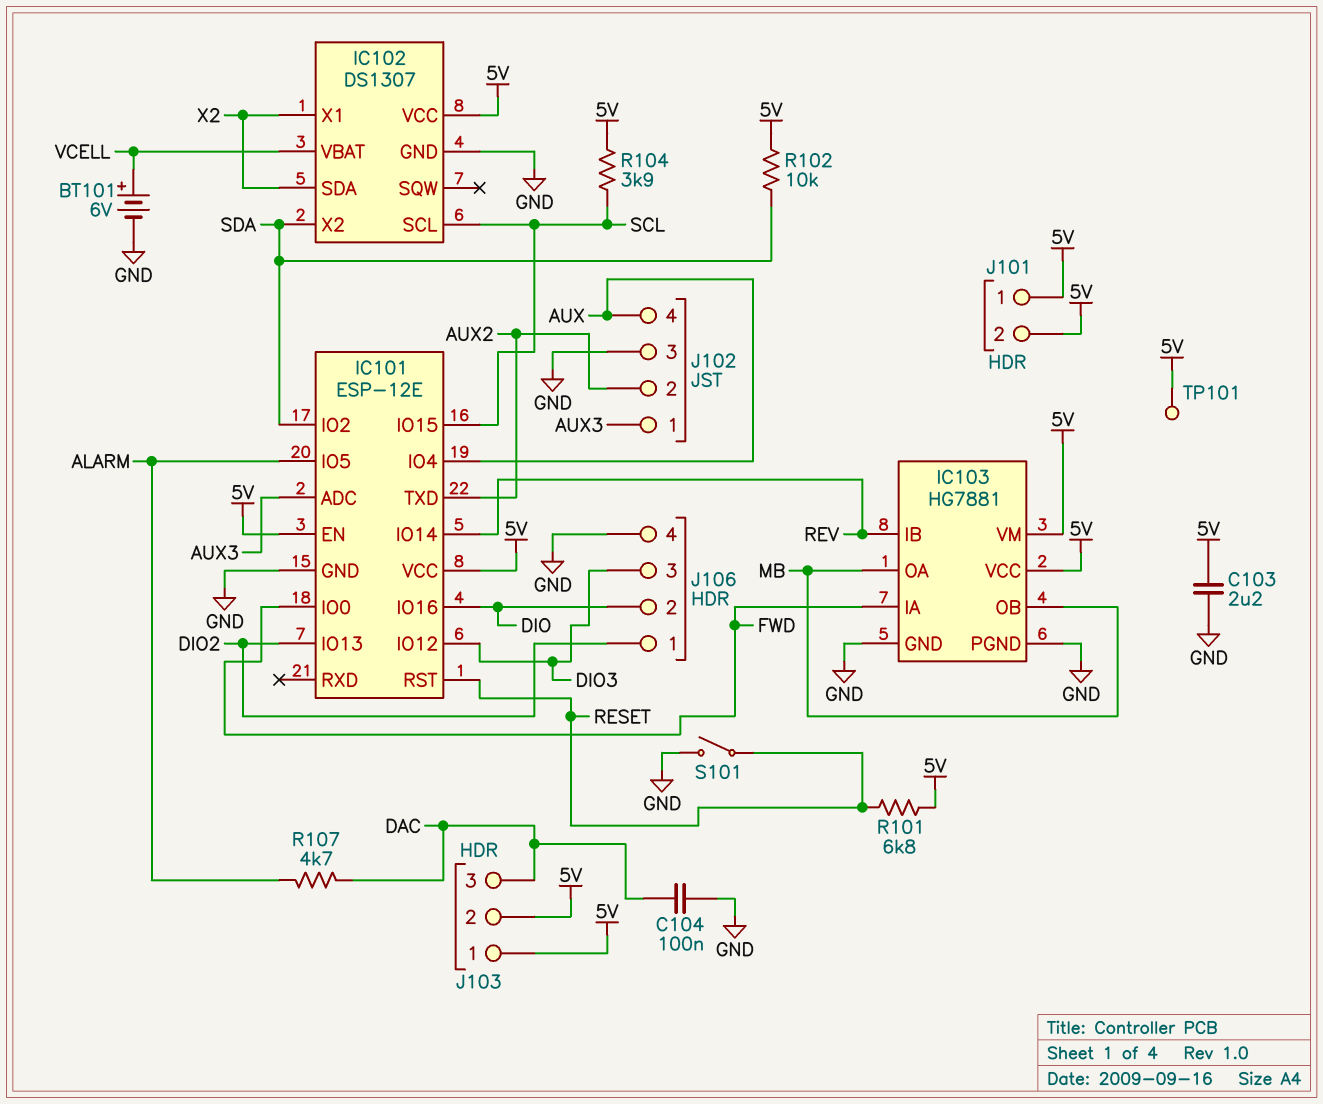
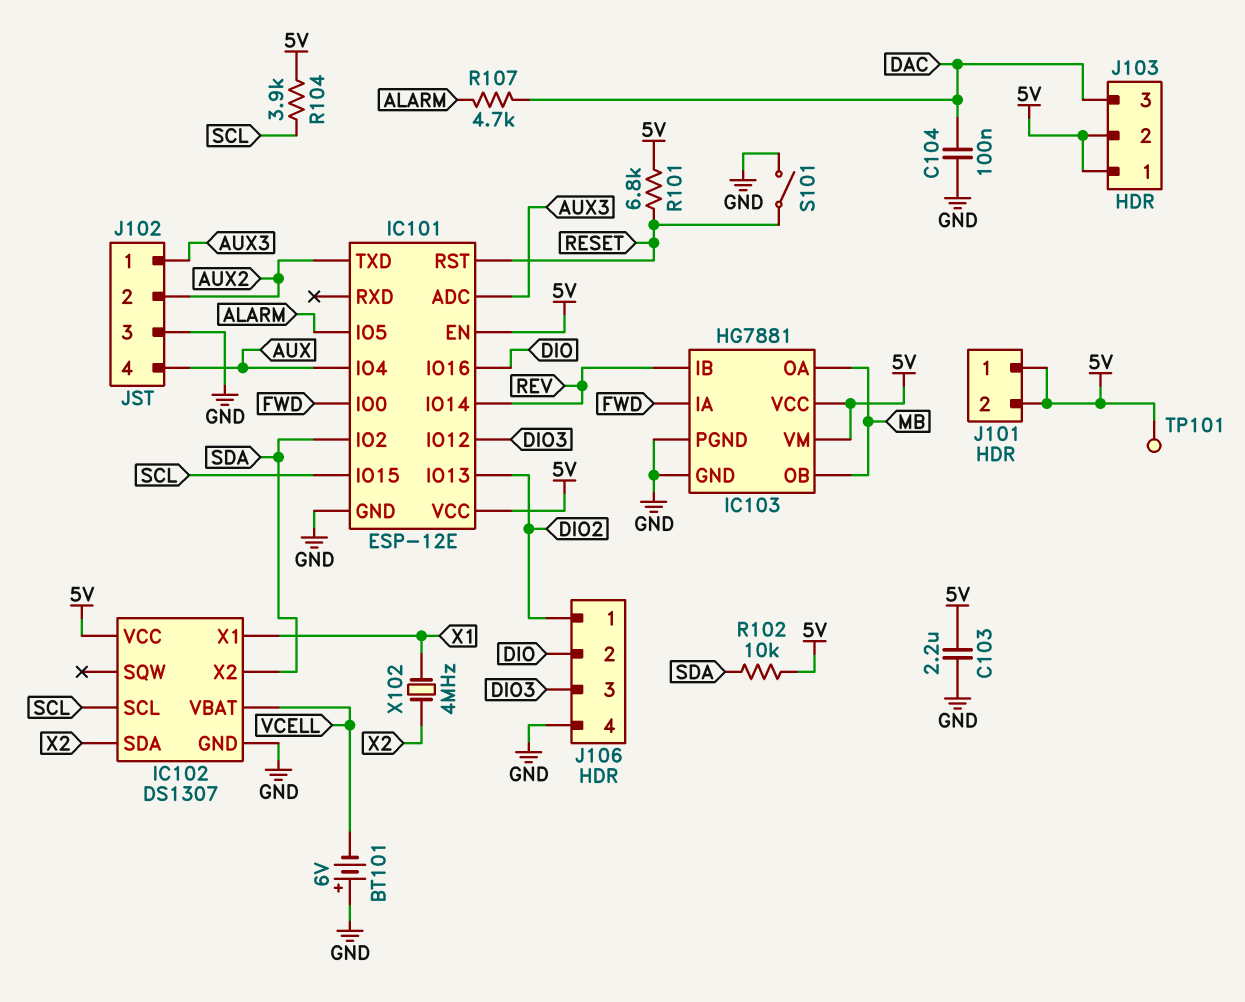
BT101: 6V (plus VCELL, minus GND) -> 6V (plus GND, minus VCELL)
IC102 pin X1: X2 -> X1
X102: none -> 4MHz (X1, X2)

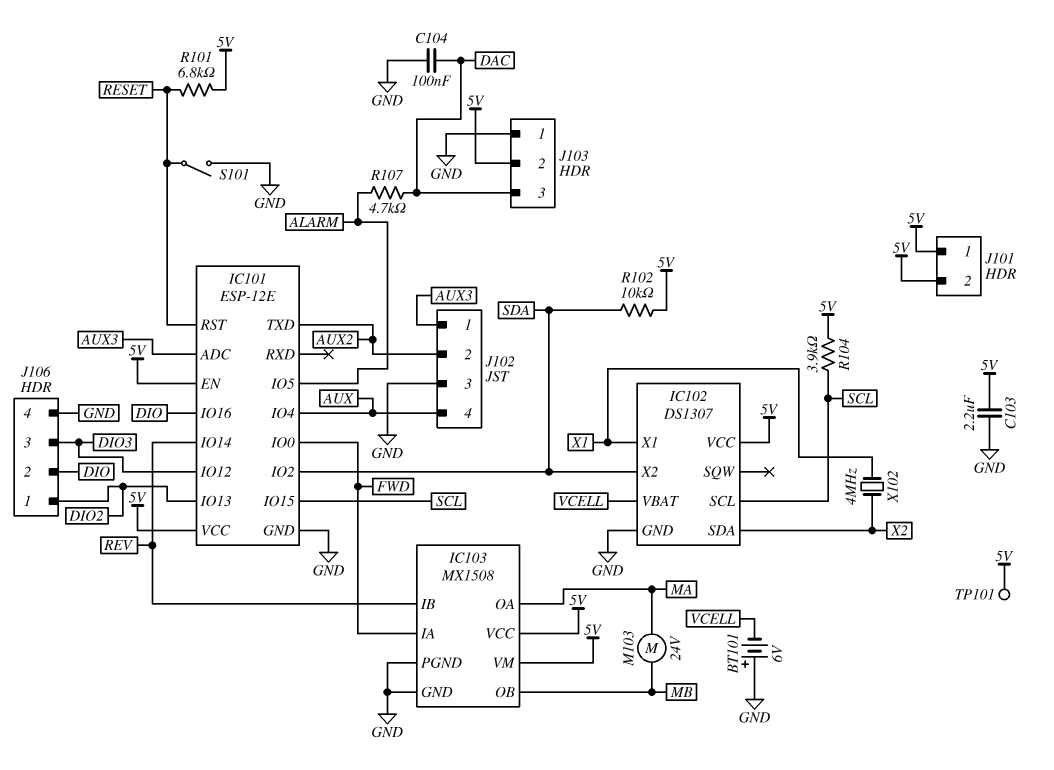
IC103: HG7881 -> MX1508
IC103 pin OA: MB -> MA
J103 pin 1: 5V -> GND
M103: none -> motor 24V (MA, MB)

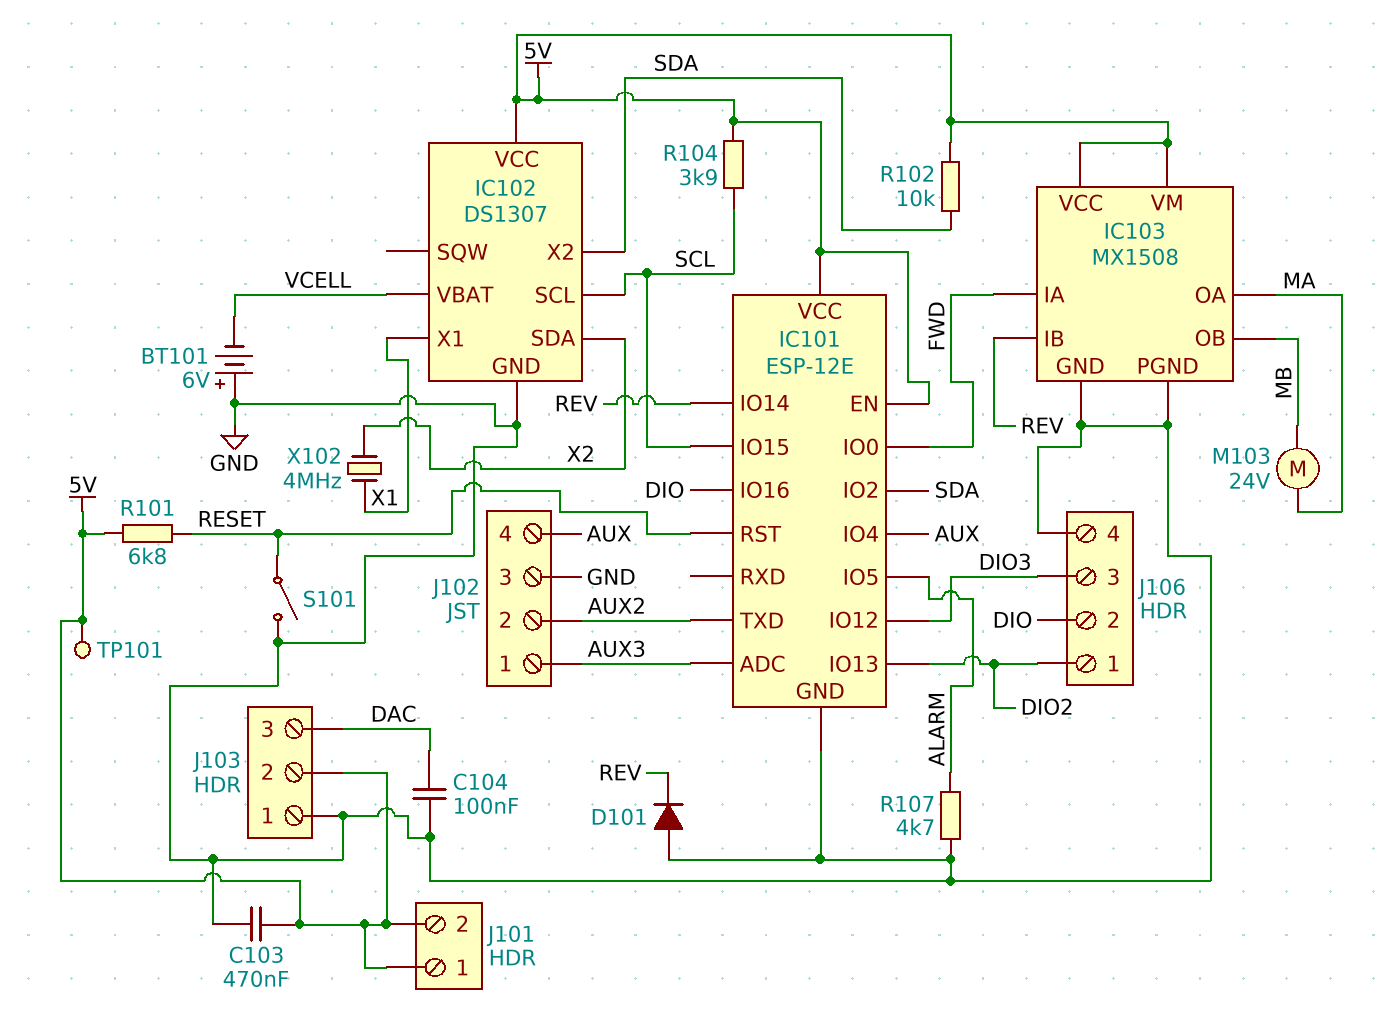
C103: 2.2uF (5V, GND) -> 470nF (5V, GND)
D101: none -> diode (A GND, K REV)
R107: 4.7k (ALARM, DAC) -> 4.7k (ALARM, GND)

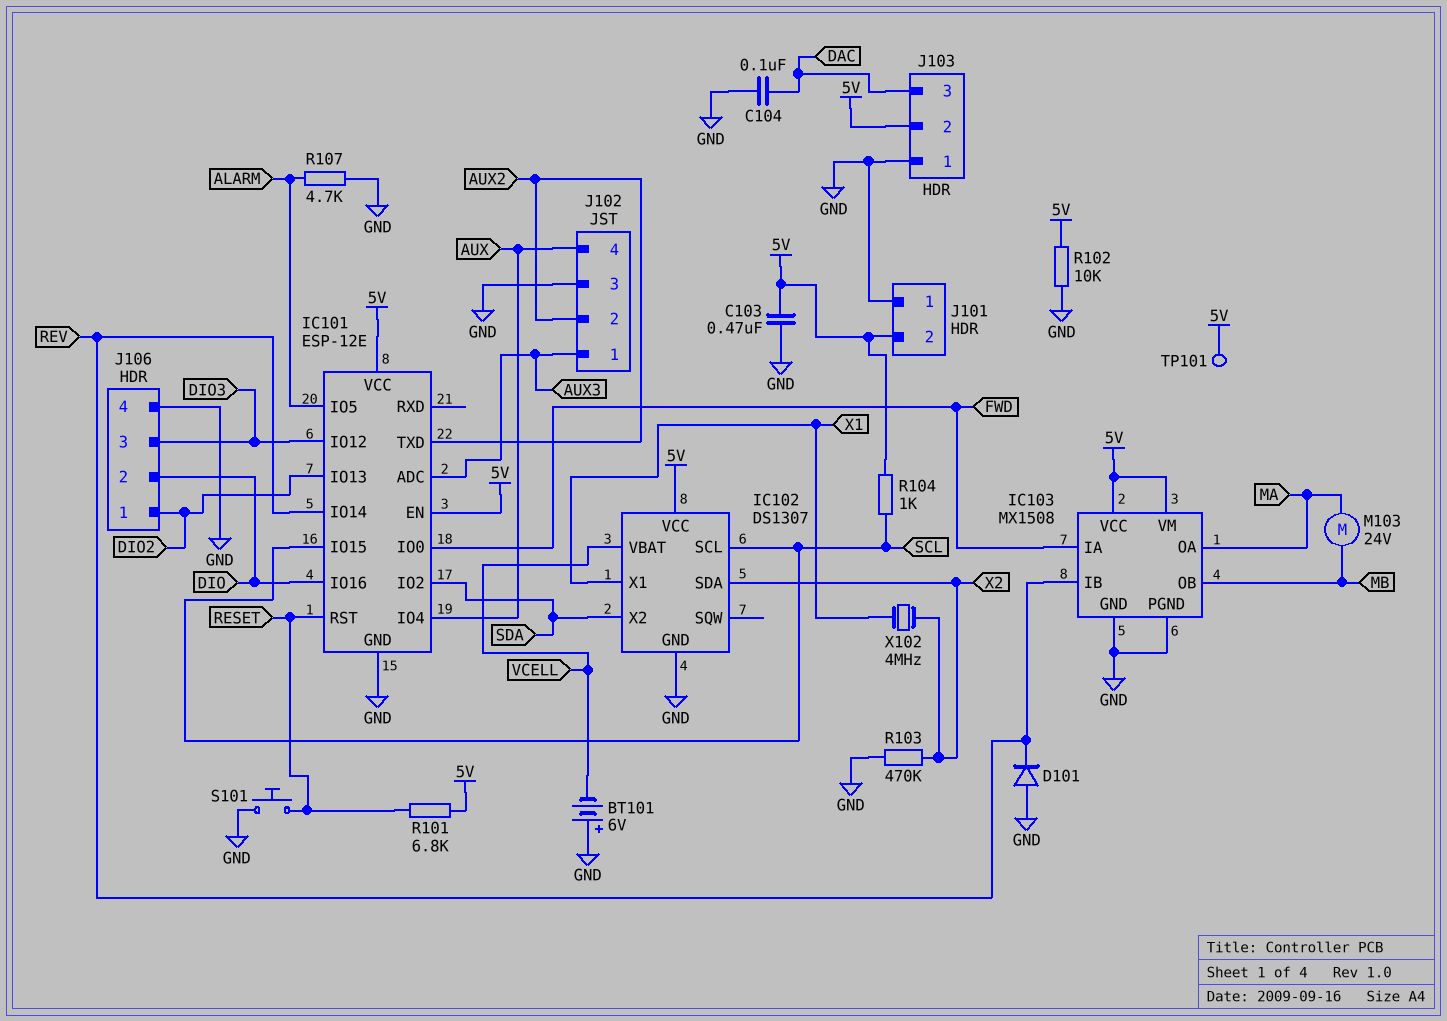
J101 pin 1: 5V -> GND
R102: 10k (5V, SDA) -> 10k (5V, GND)
R103: none -> 470k (GND, X2)
R104: 3.9k (5V, SCL) -> 1k (5V, SCL)
S101: switch (GND, RESET) -> button (GND, RESET)

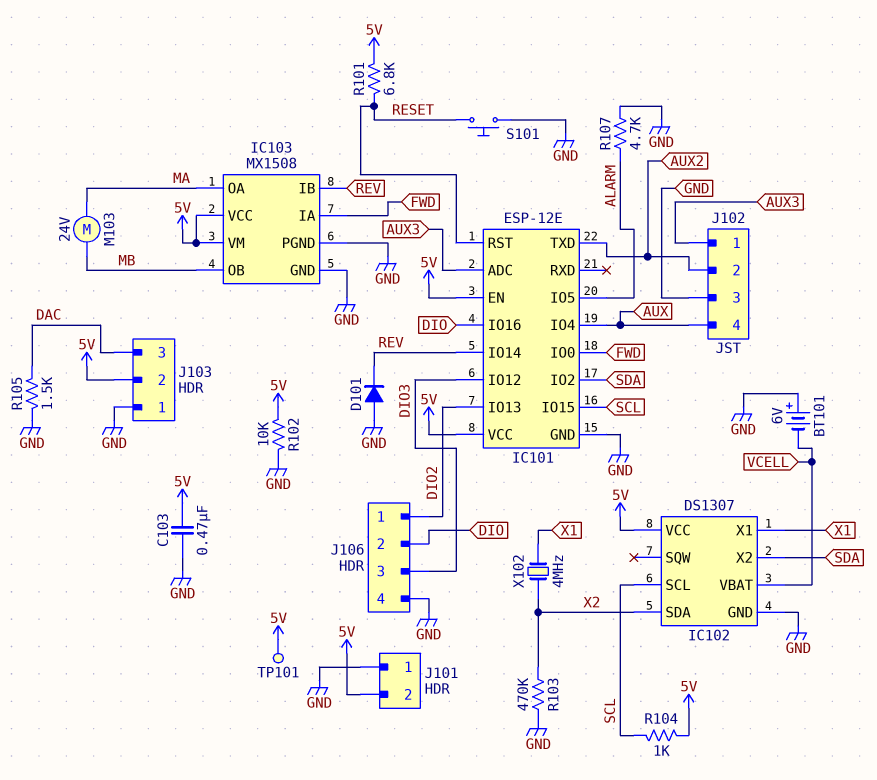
C104: 100nF (DAC, GND) -> none
R105: none -> 1.5k (DAC, GND)

